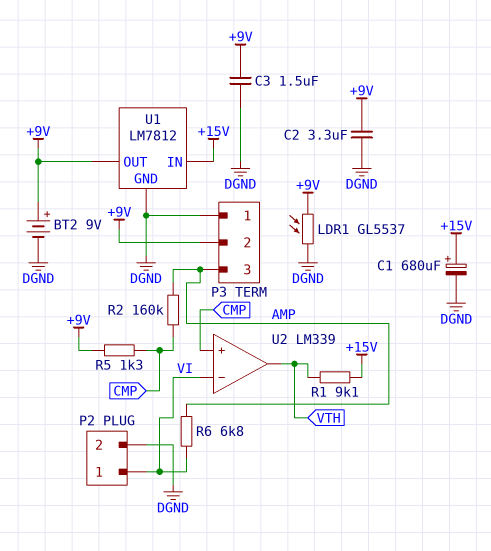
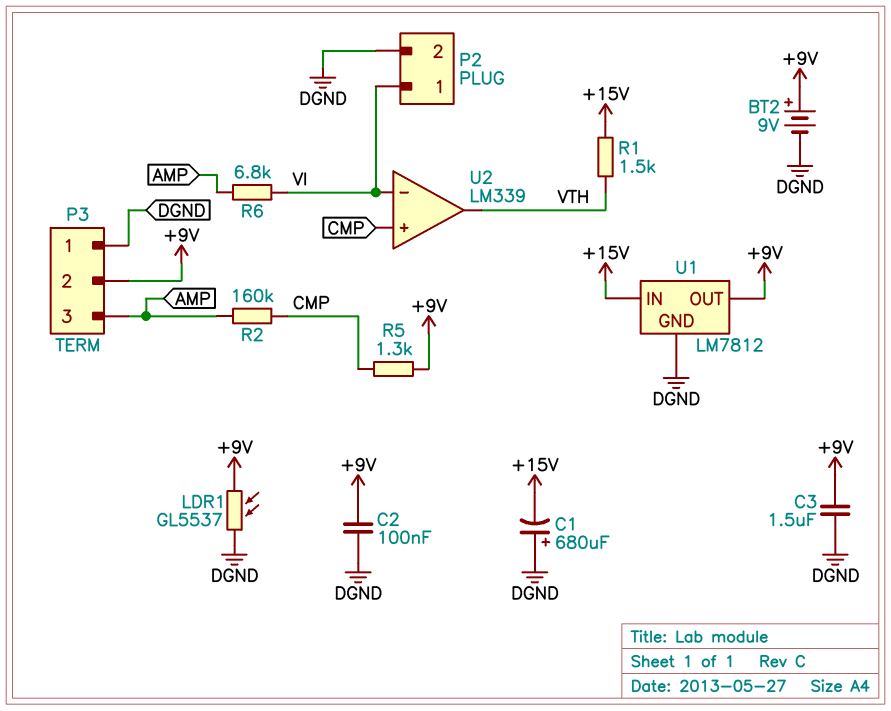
C1: 680uF (plus +15V, minus DGND) -> 680uF (plus DGND, minus +15V)
C2: 3.3uF (+9V, DGND) -> 100nF (+9V, DGND)
R1: 9.1k (+15V, VTH) -> 1.5k (+15V, VTH)

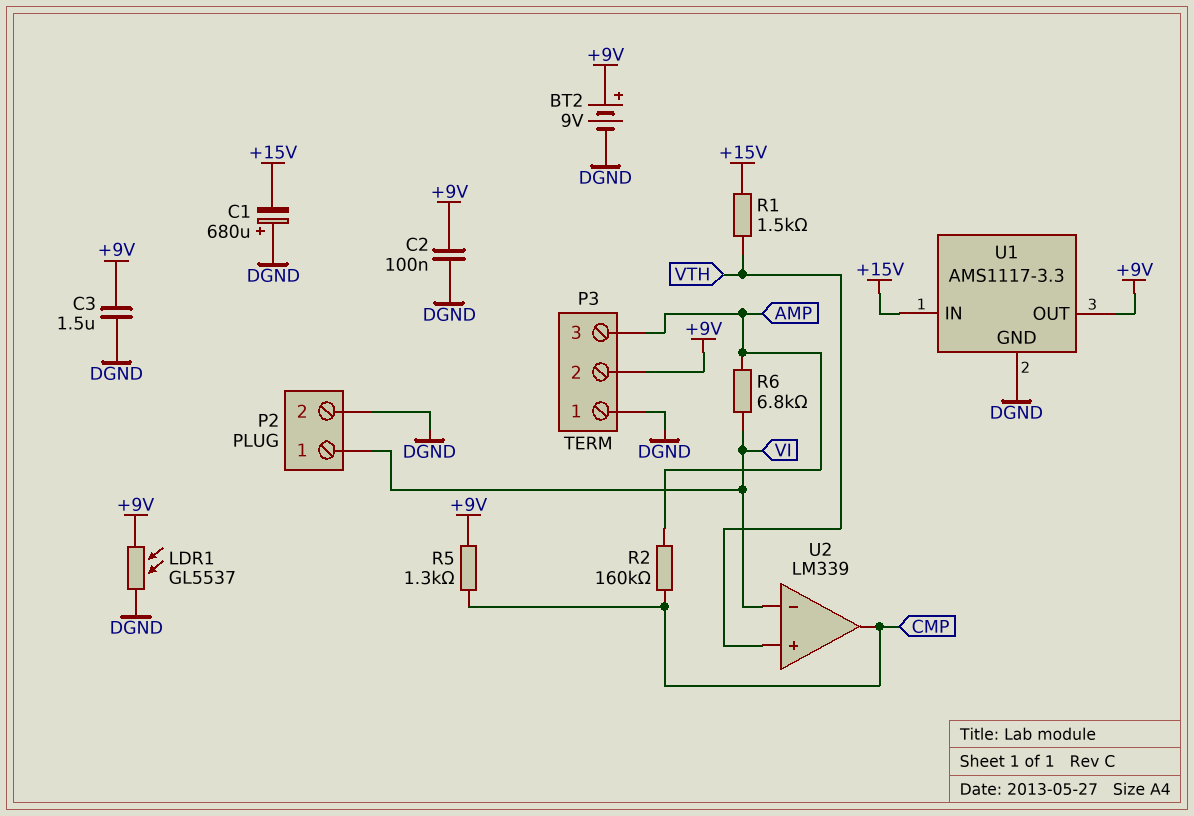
U1: LM7812 -> AMS1117-3.3
U2 pin in+: CMP -> VTH
U2 pin out: VTH -> CMP

